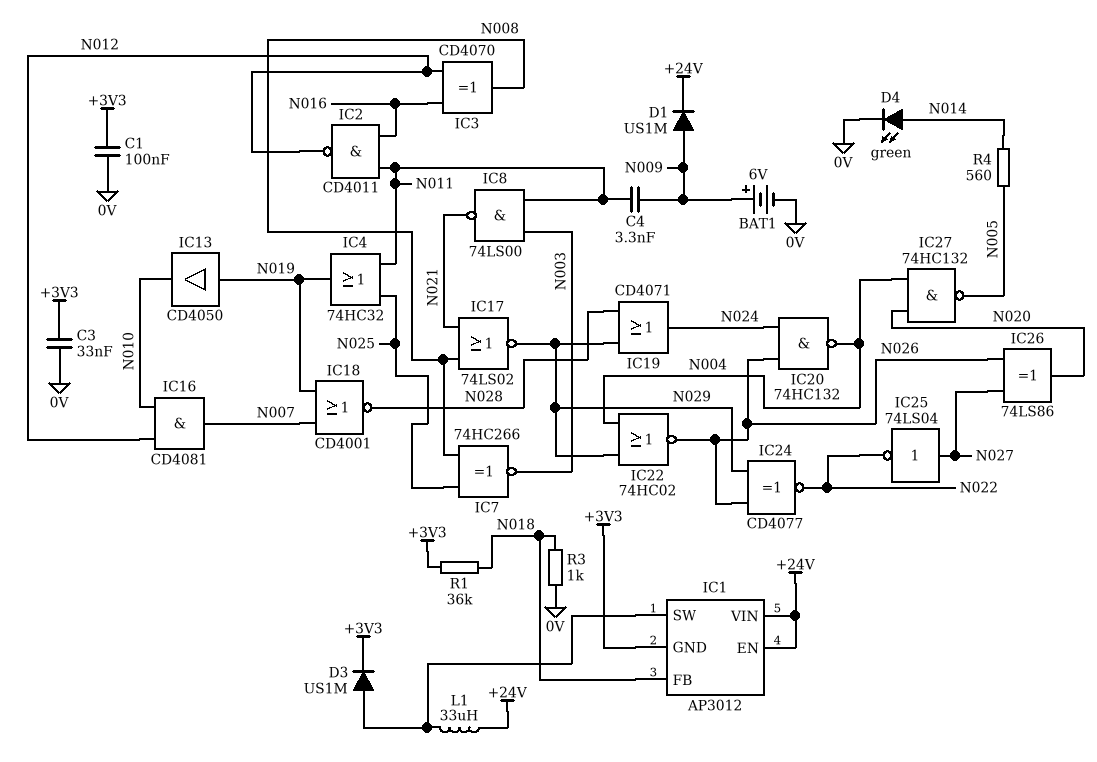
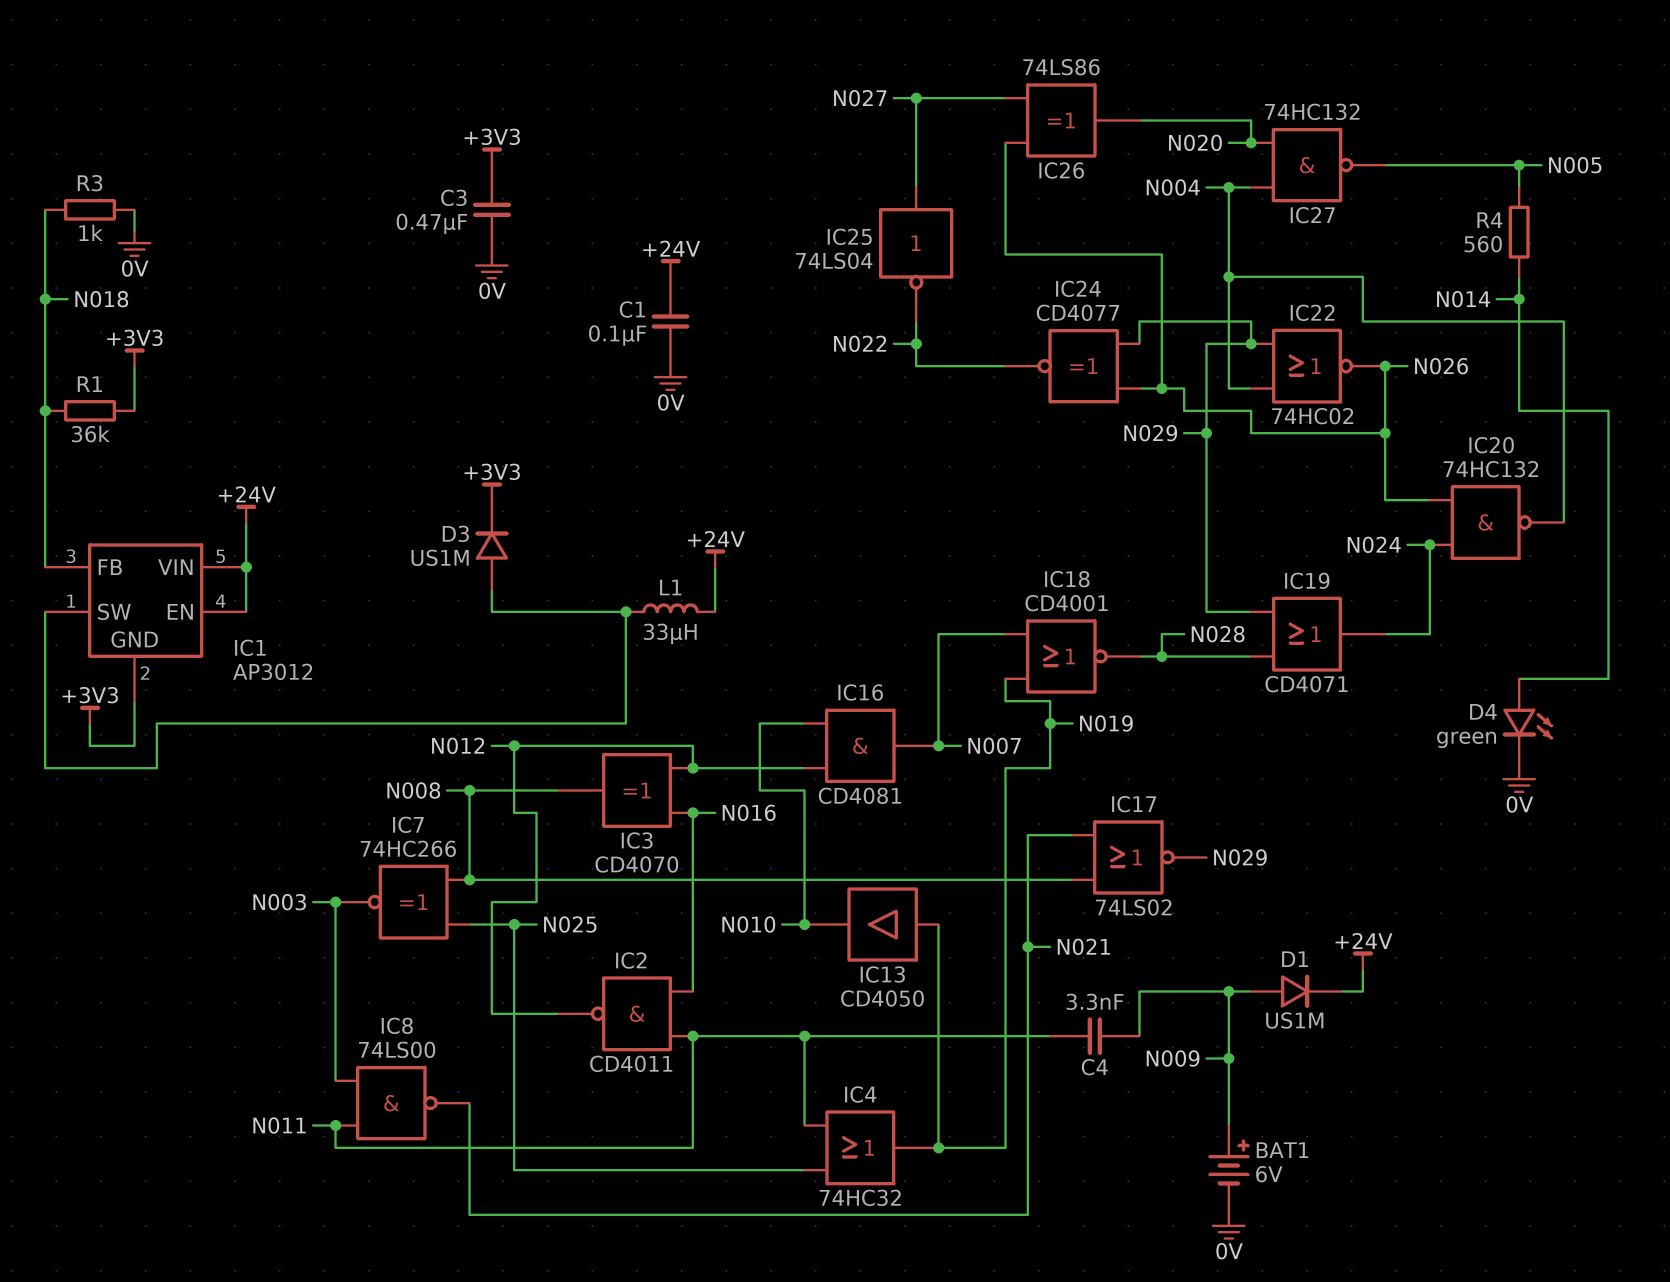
C1: 100nF (+3V3, 0V) -> 100nF (+24V, 0V)
C3: 33nF (+3V3, 0V) -> 470nF (+3V3, 0V)

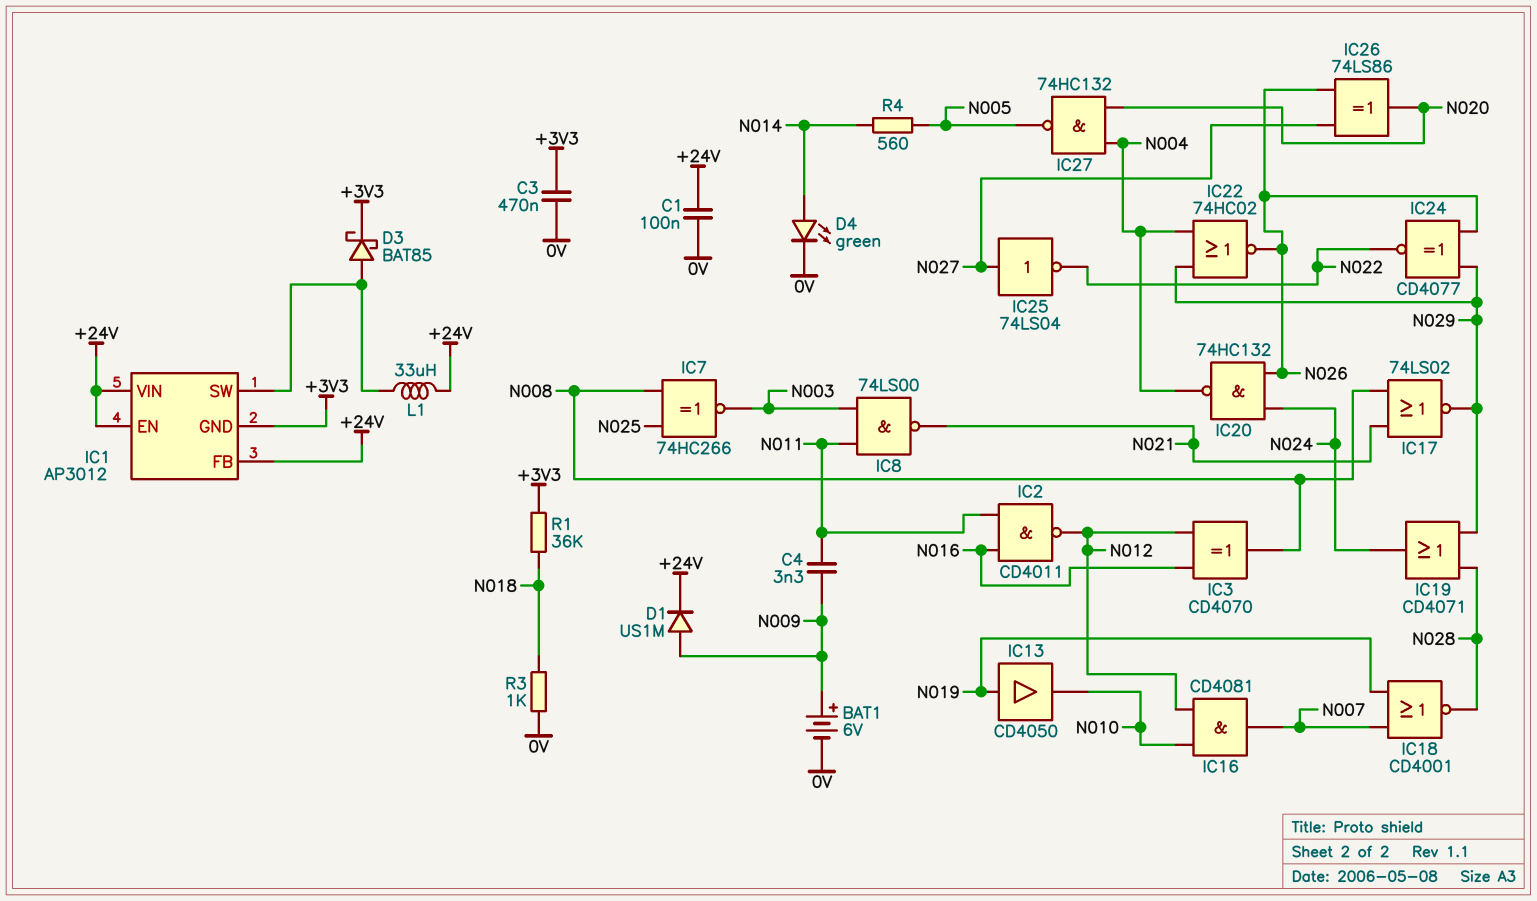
D3: diode US1M (A IC1/SW, K +3V3) -> schottky BAT85 (A IC1/SW, K +3V3)
IC1 pin FB: N018 -> +24V
IC4: OR 74HC32 (in N011, in N025, out N019) -> none

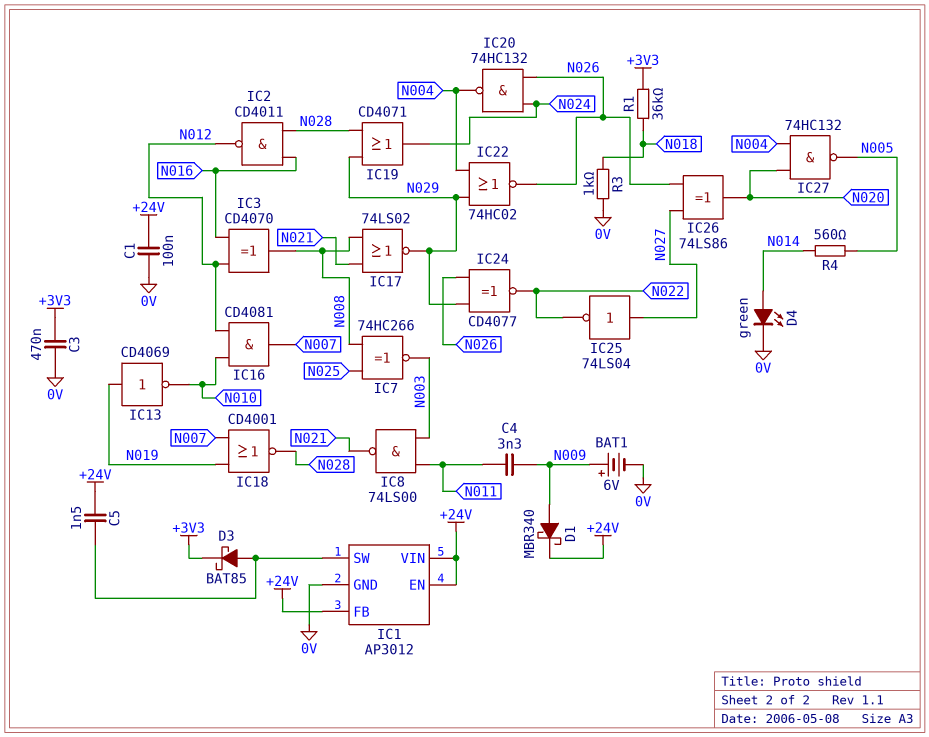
C5: none -> 1.5nF (+24V, IC1/SW)
D1: diode US1M (A N009, K +24V) -> schottky MBR340 (A N009, K +24V)
IC1 pin GND: +3V3 -> 0V
IC2: NAND CD4011 (in N011, in N016, out N012) -> NAND CD4011 (in N016, in N028, out N012)
IC13: buffer CD4050 (in N019, out N010) -> NOT CD4069 (in N019, out N010)
L1: 33uH (+24V, IC1/SW) -> none

